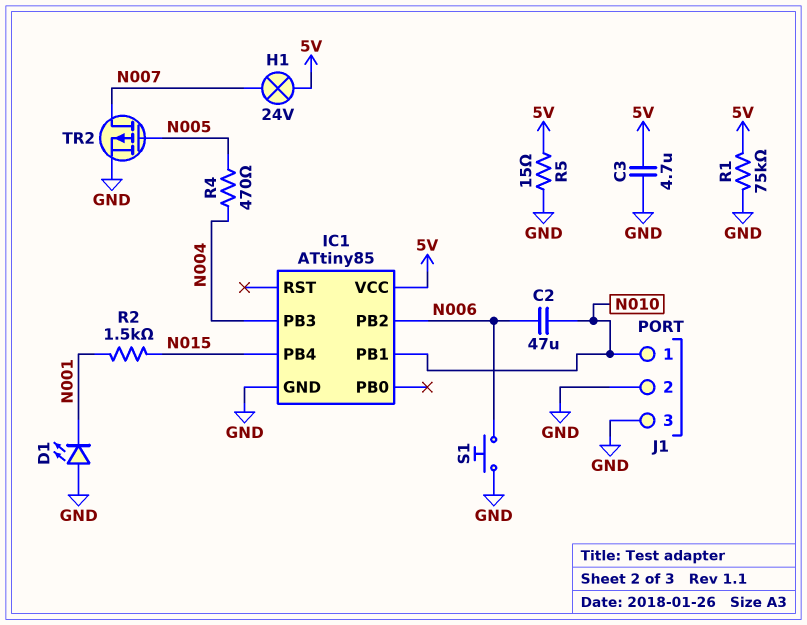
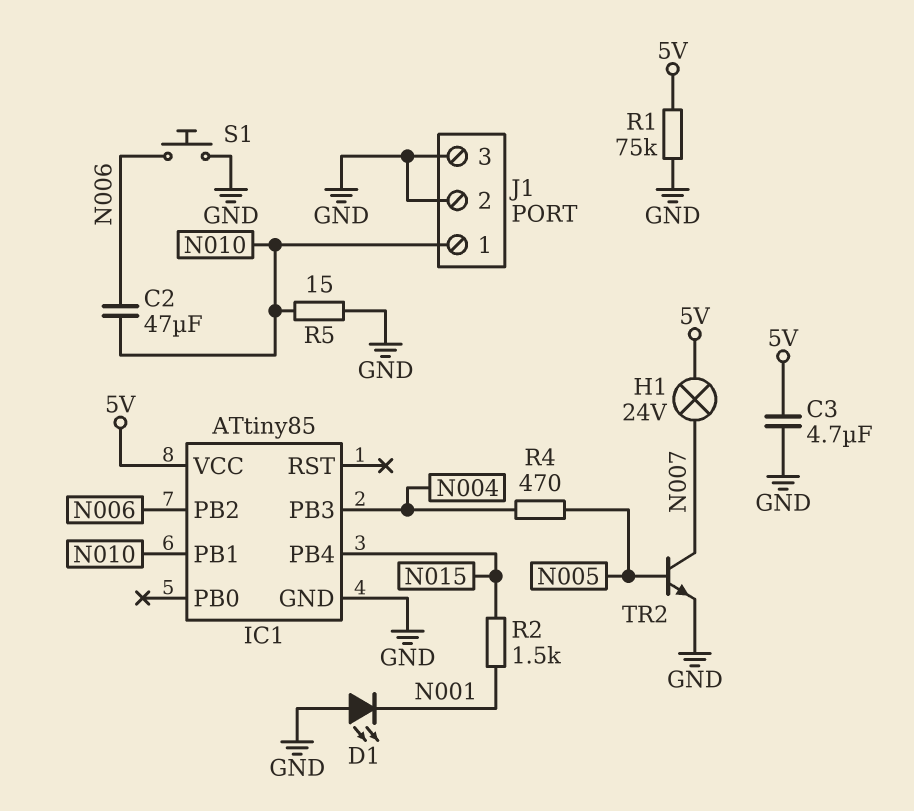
R5: 15 (5V, GND) -> 15 (GND, N010)
TR2: PMOS (G N005, D N007, S GND) -> NPN (B N005, C N007, E GND)

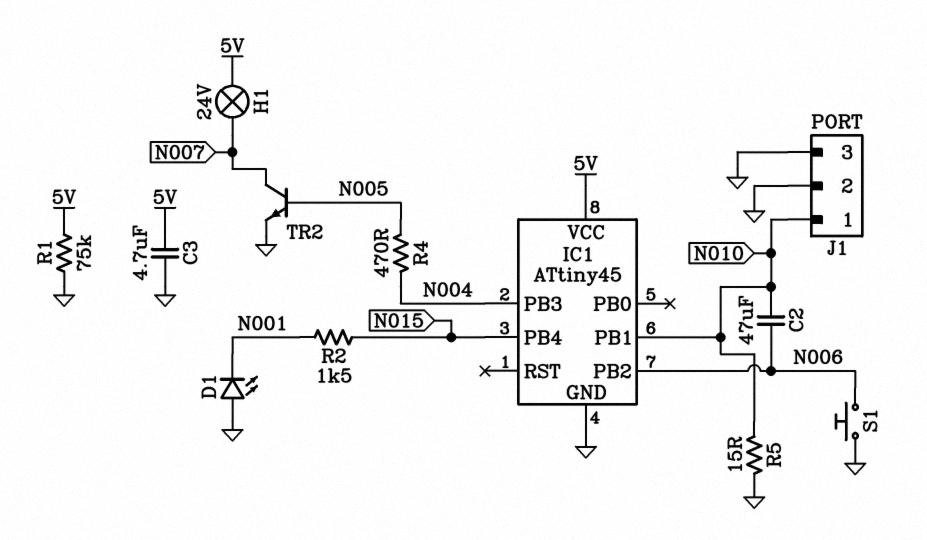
IC1: ATtiny85 -> ATtiny45

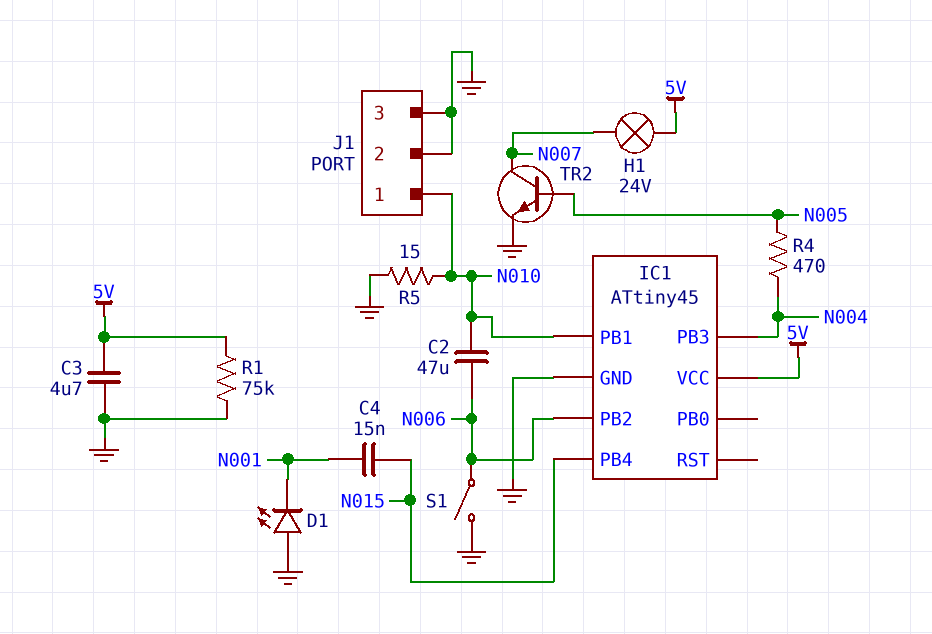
C4: none -> 15nF (N001, N015)
R2: 1.5k (N001, N015) -> none
S1: button (GND, N006) -> switch (GND, N006)

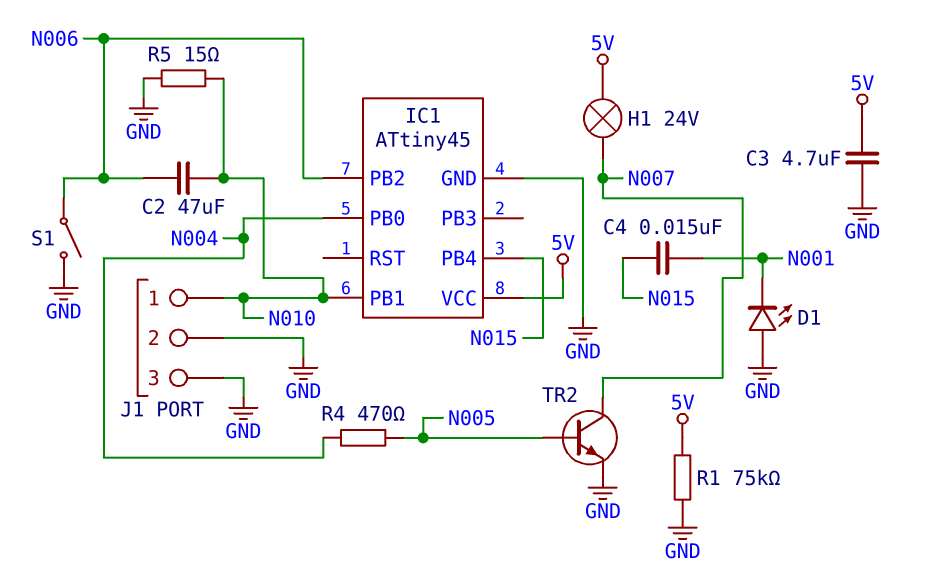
IC1 pin PB0: none -> N004
IC1 pin PB3: N004 -> none

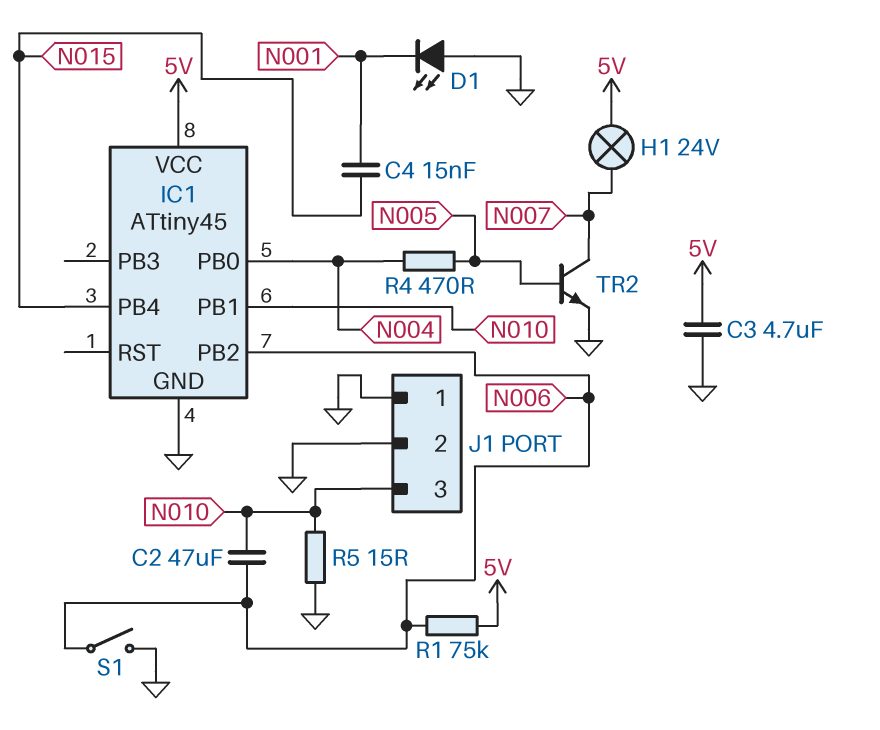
J1 pin 1: N010 -> GND
J1 pin 3: GND -> N010
R1: 75k (5V, GND) -> 75k (5V, N006)

